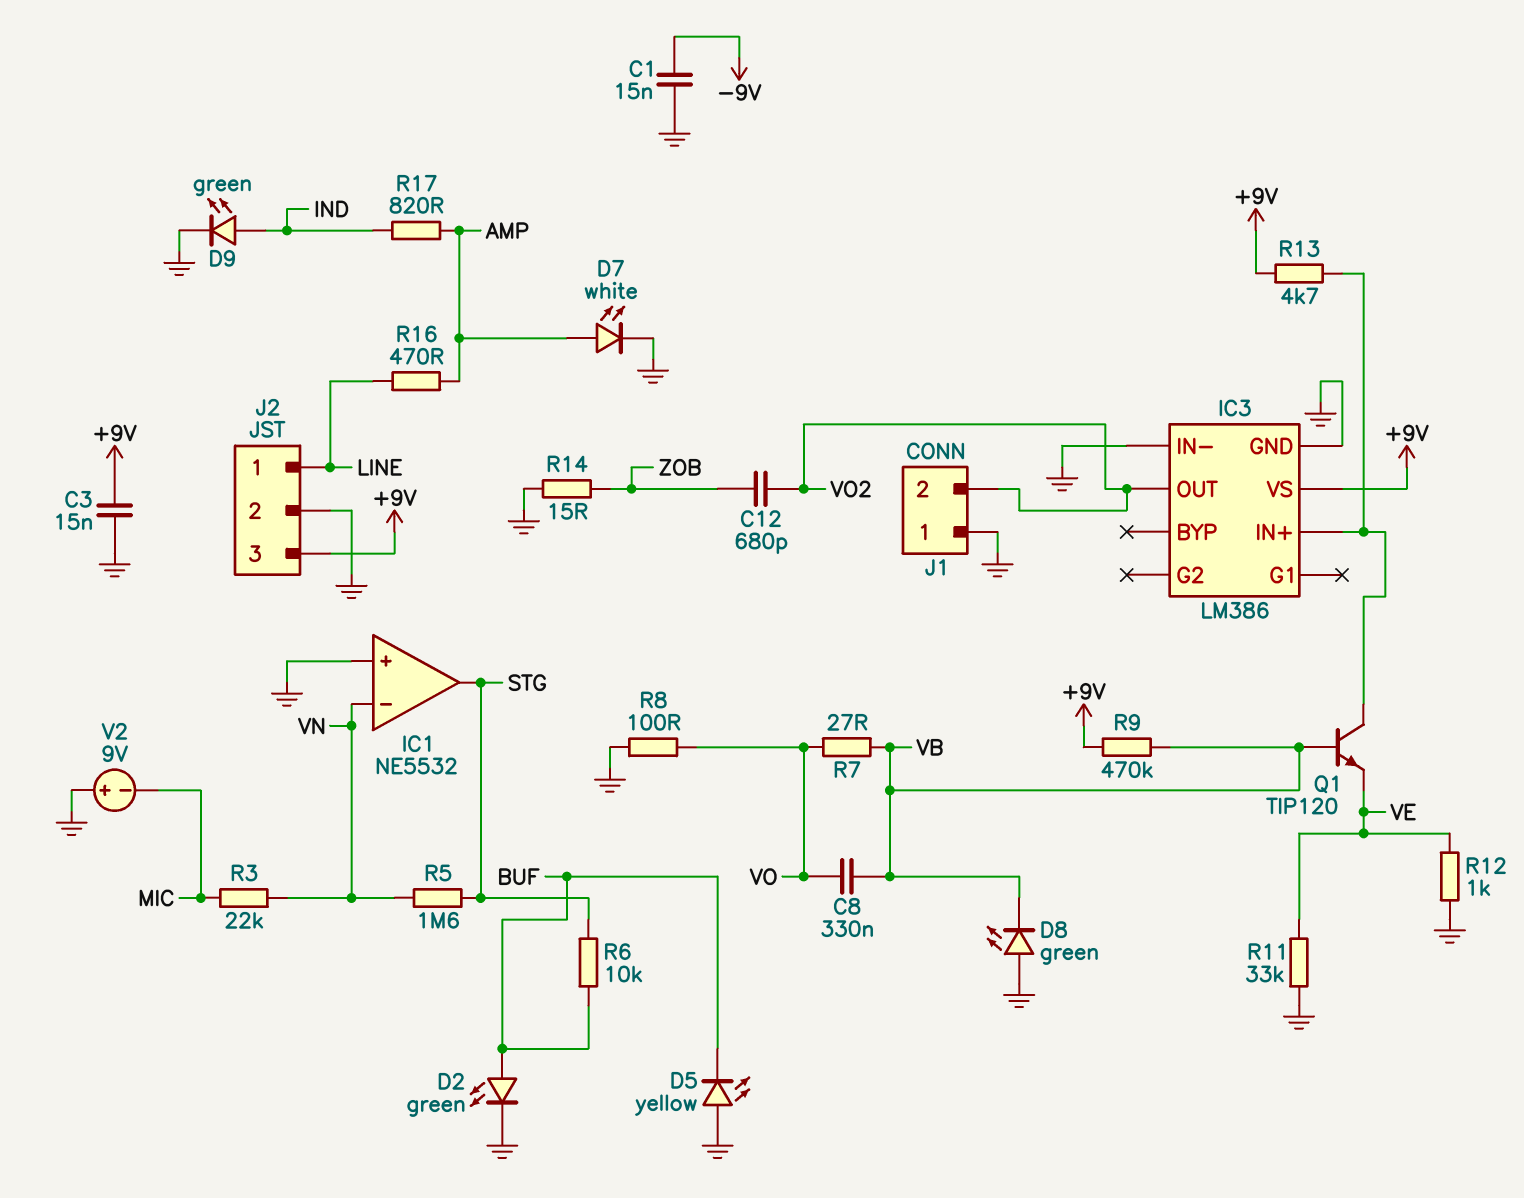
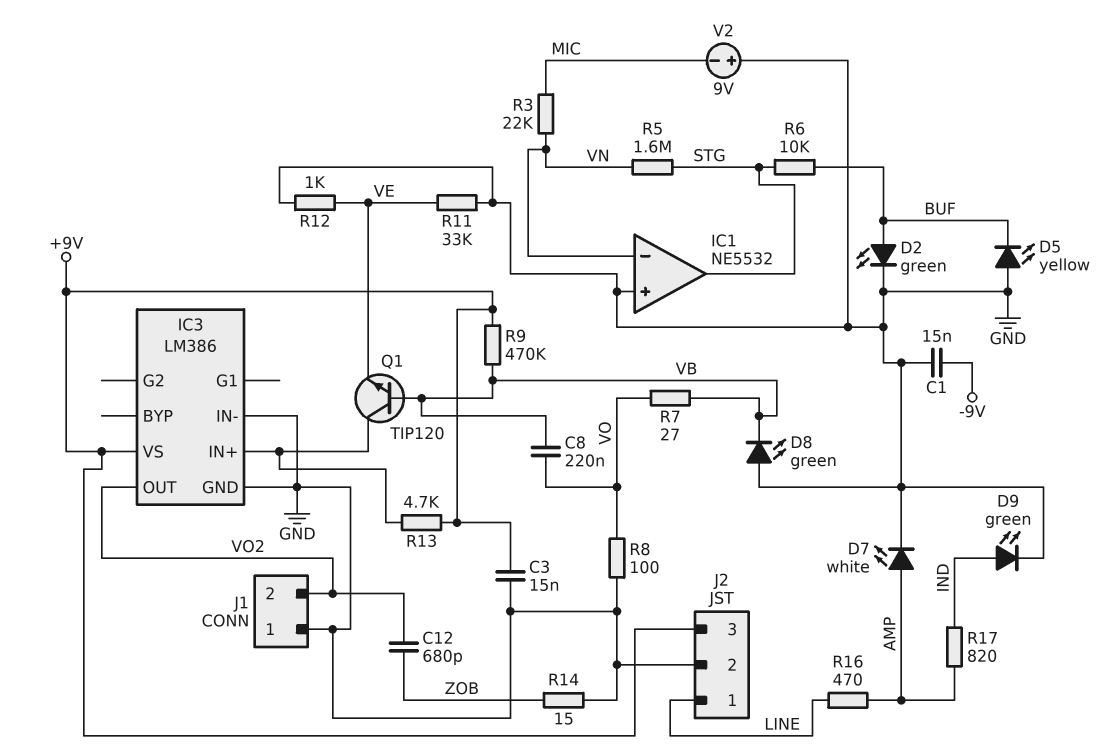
C8: 330nF (VB, VO) -> 220nF (VB, VO)

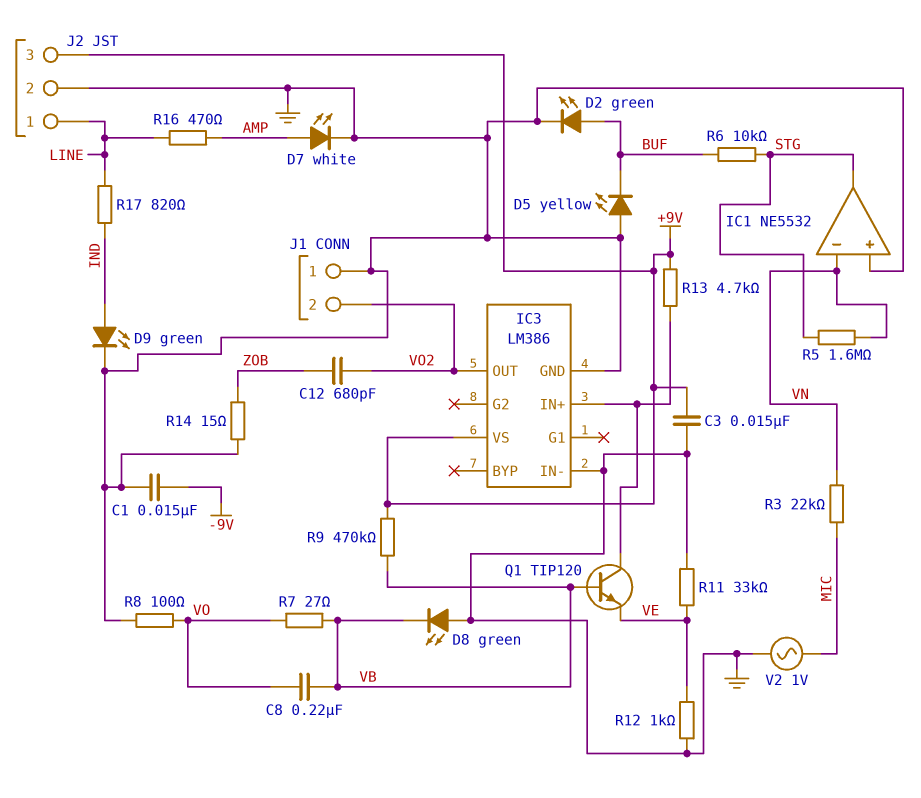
R17: 820 (AMP, IND) -> 820 (IND, LINE)
V2: 9V (plus GND, minus MIC) -> AC 1V (GND, MIC)

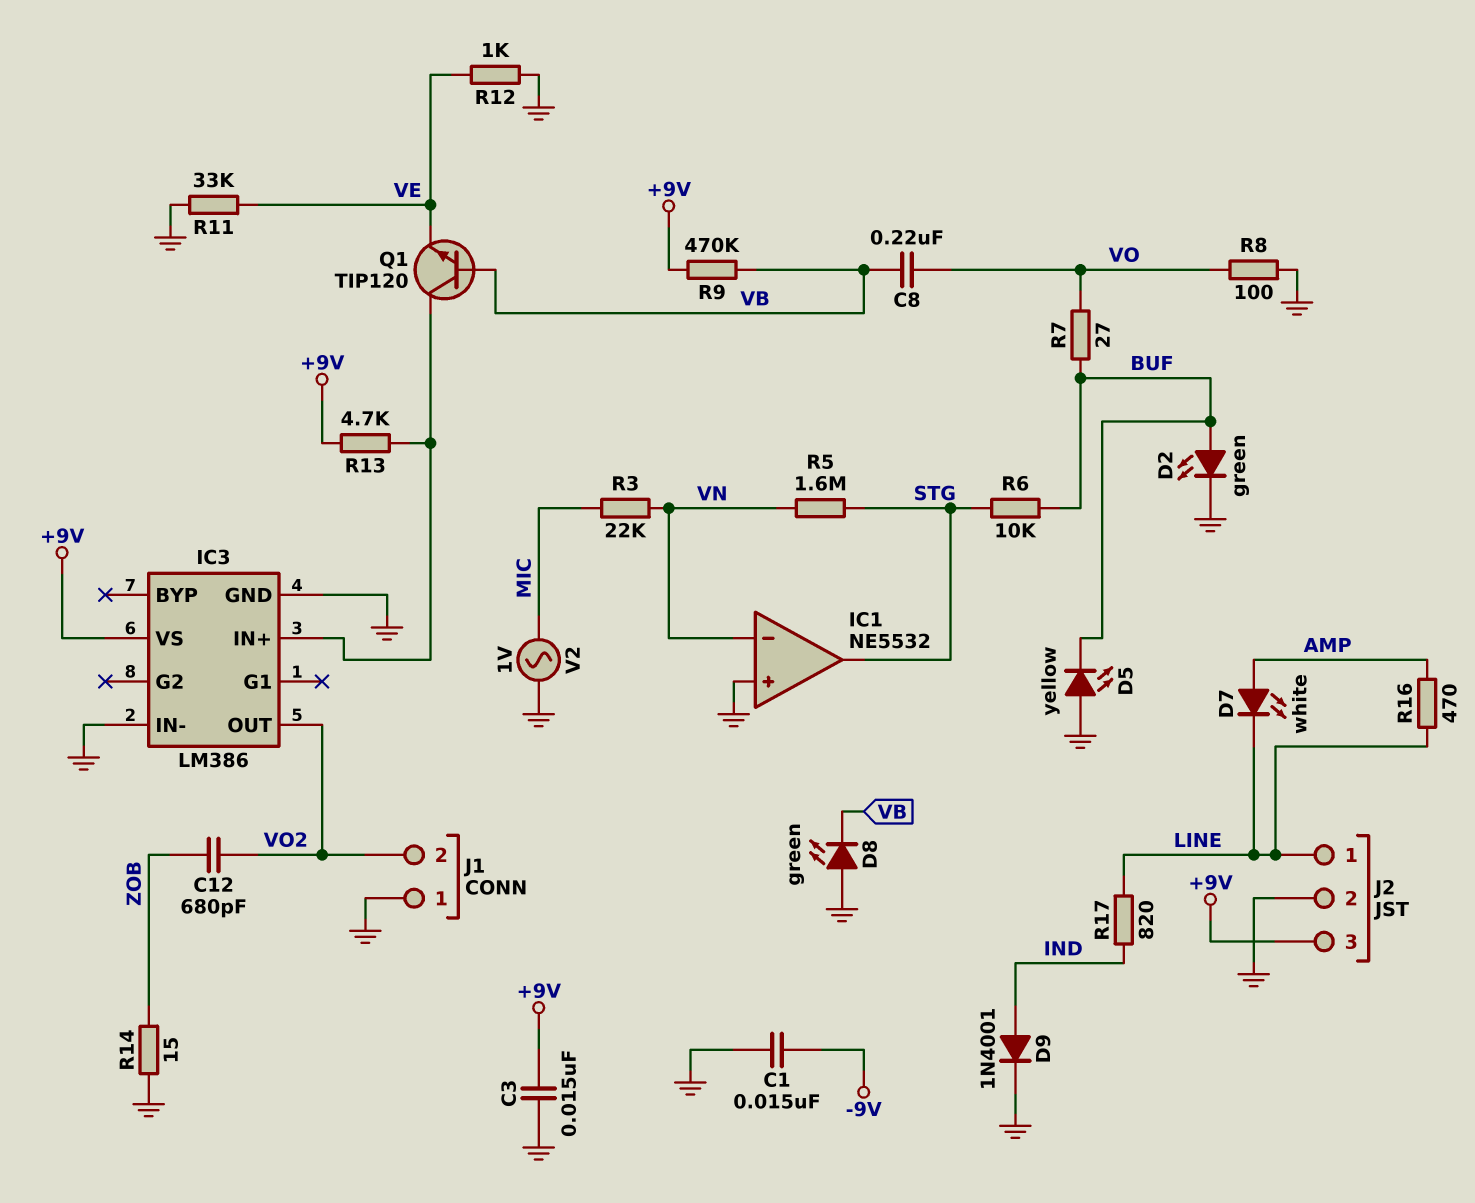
D7: LED white (A AMP, K GND) -> LED white (A AMP, K LINE)
D9: LED green (A IND, K GND) -> diode 1N4001 (A IND, K GND)
R7: 27 (VB, VO) -> 27 (BUF, VO)

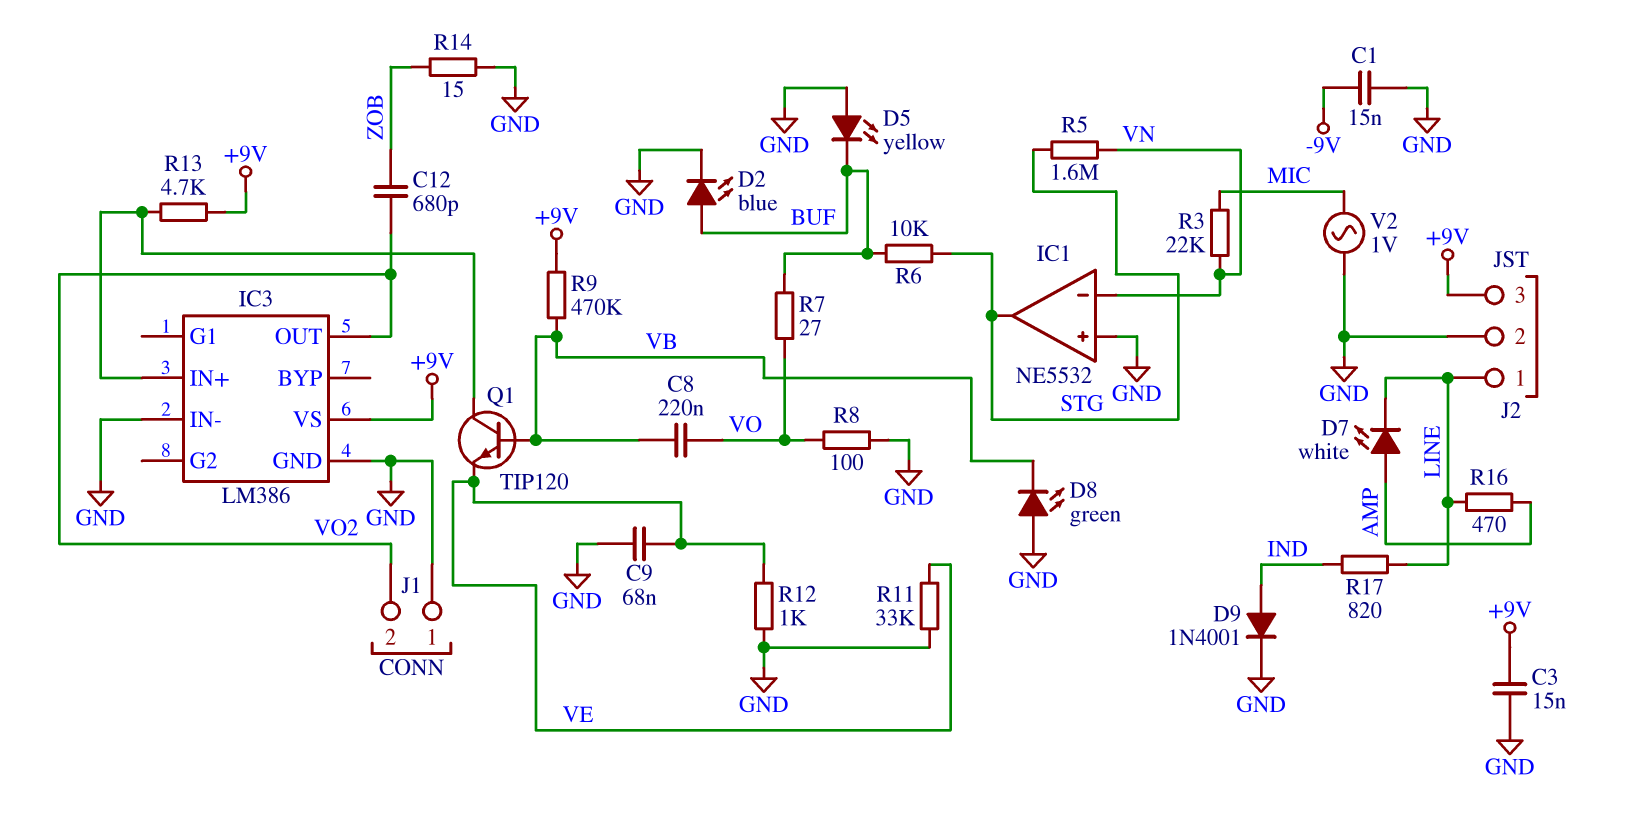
C9: none -> 68nF (GND, VE)
D2: LED green (A BUF, K GND) -> LED blue (A BUF, K GND)

